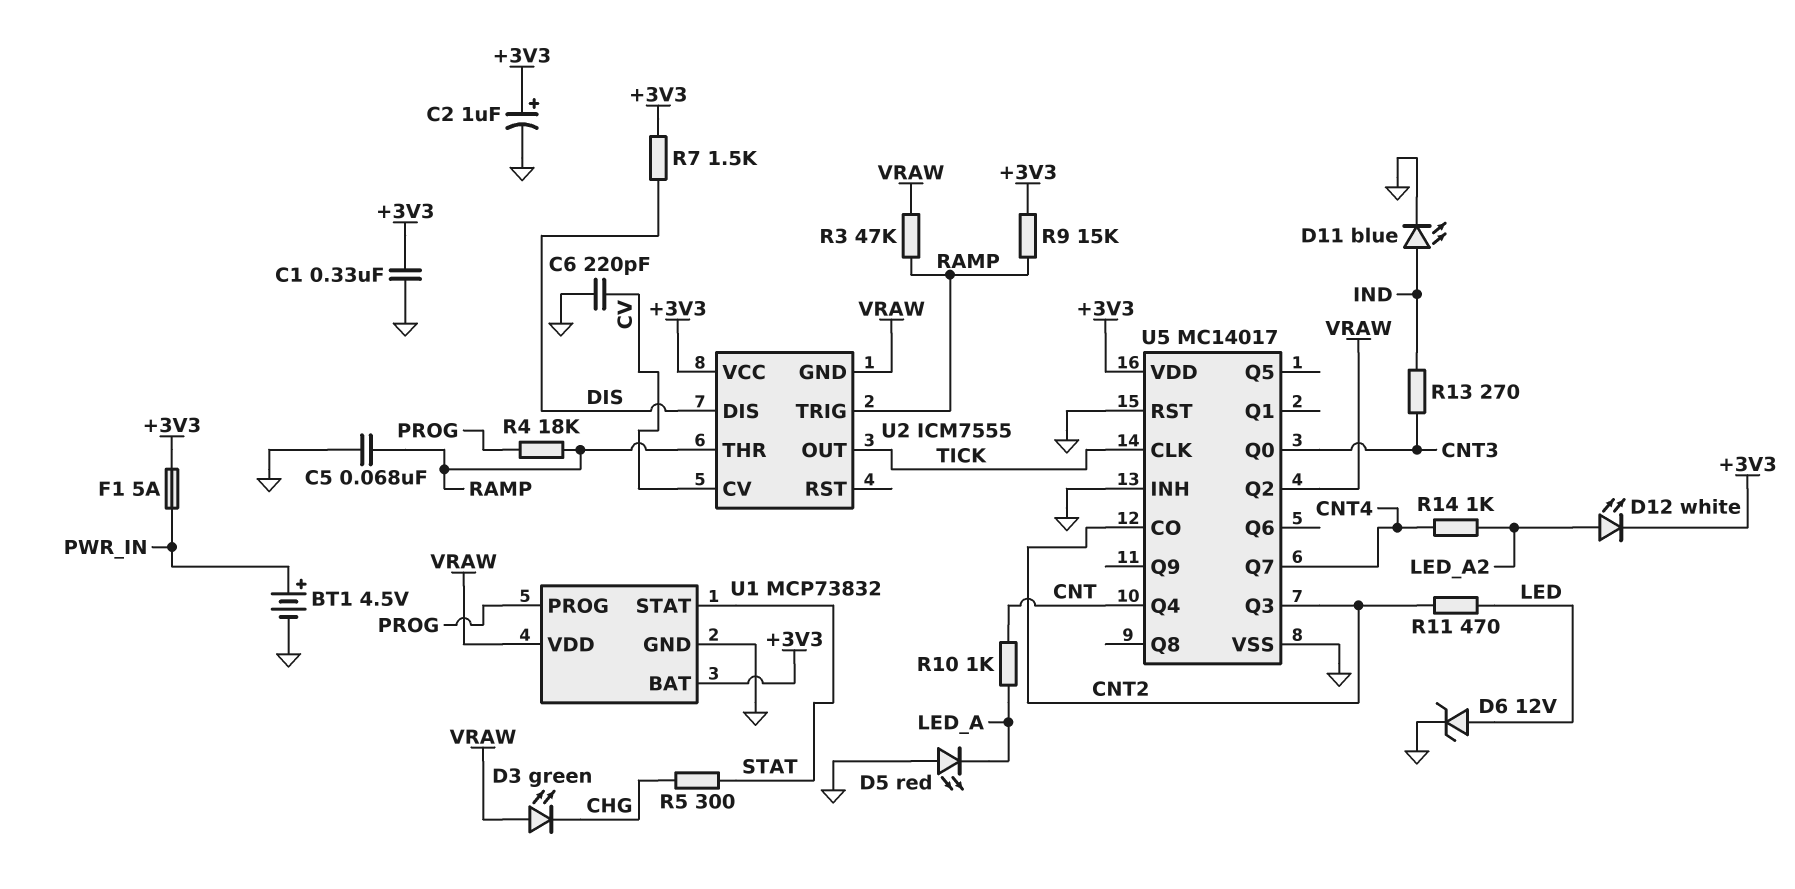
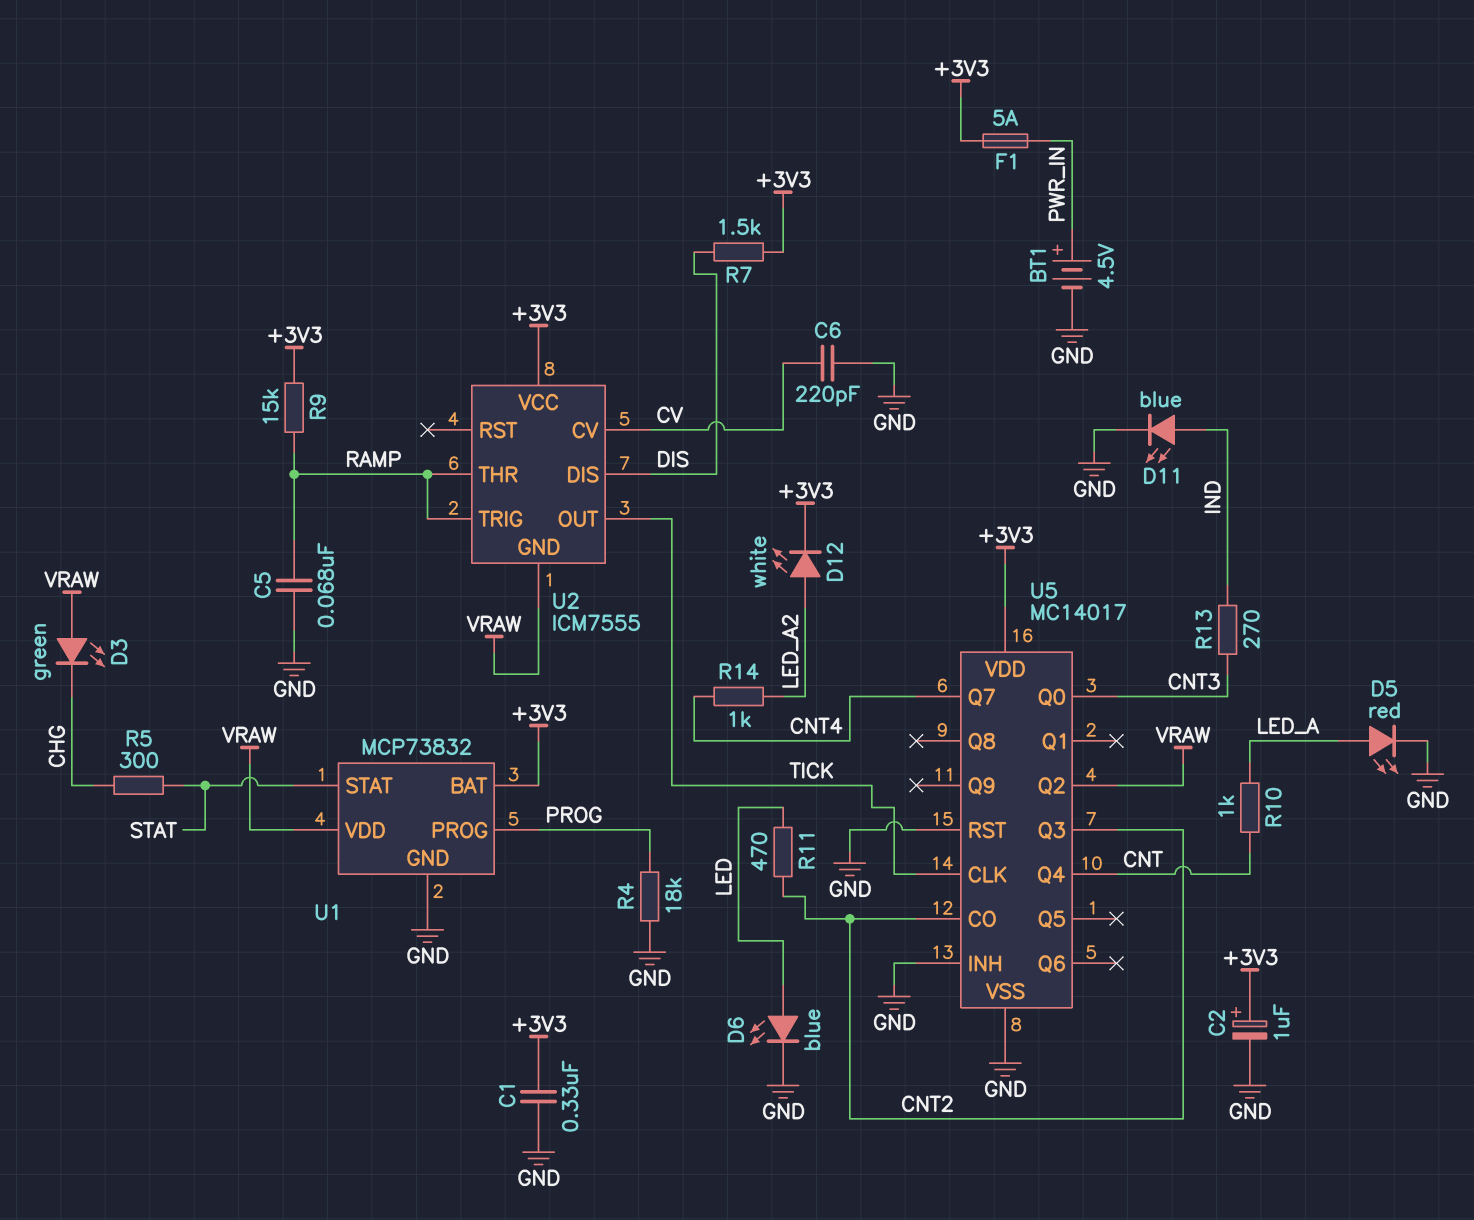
D5: LED red (A GND, K LED_A) -> LED red (A LED_A, K GND)
D6: zener 12V (A LED, K GND) -> LED blue (A LED, K GND)
R3: 47k (RAMP, VRAW) -> none
R4: 18k (PROG, RAMP) -> 18k (GND, PROG)

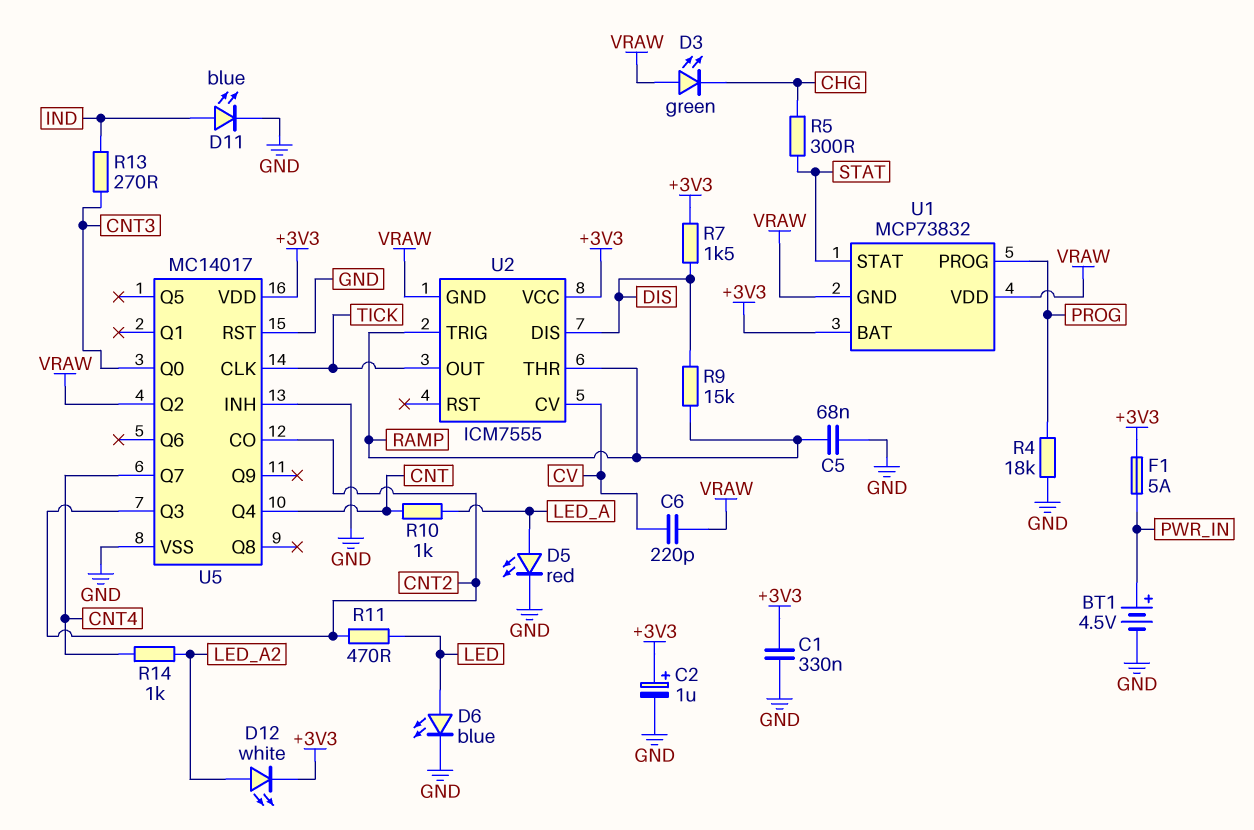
C6: 220pF (CV, GND) -> 220pF (CV, VRAW)
R9: 15k (+3V3, RAMP) -> 15k (DIS, RAMP)
U1 pin GND: GND -> VRAW

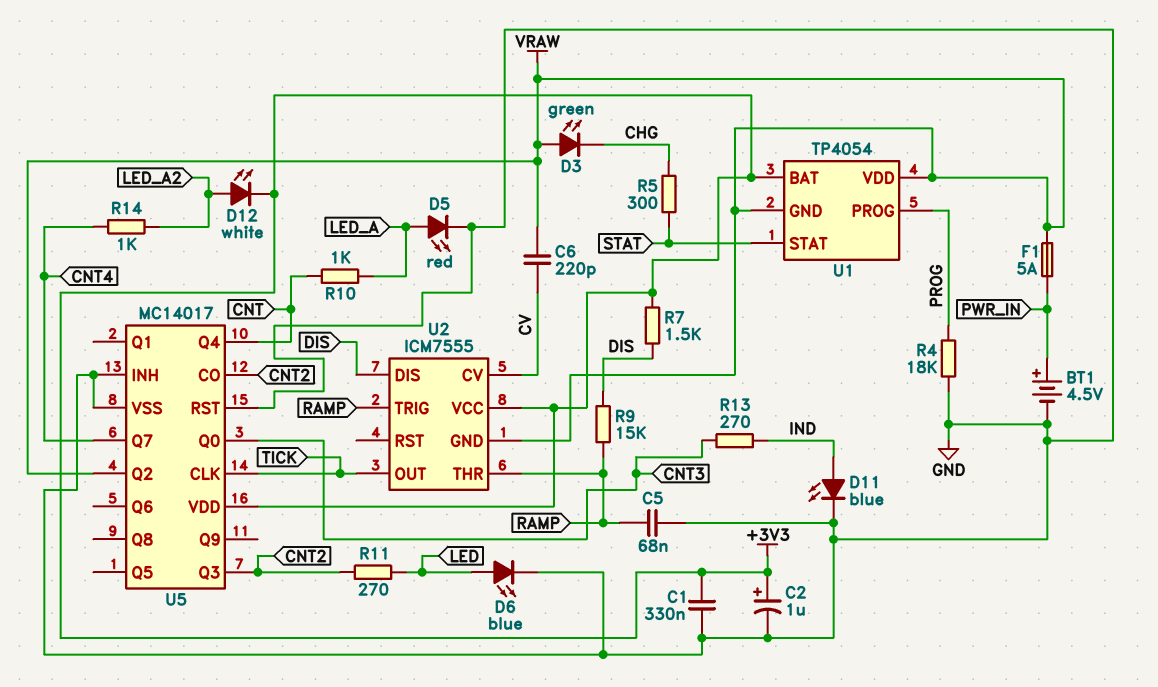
F1: 5A (+3V3, PWR_IN) -> 5A (PWR_IN, VRAW)
R11: 470 (CNT2, LED) -> 270 (CNT2, LED)
U1: MCP73832 -> TP4054

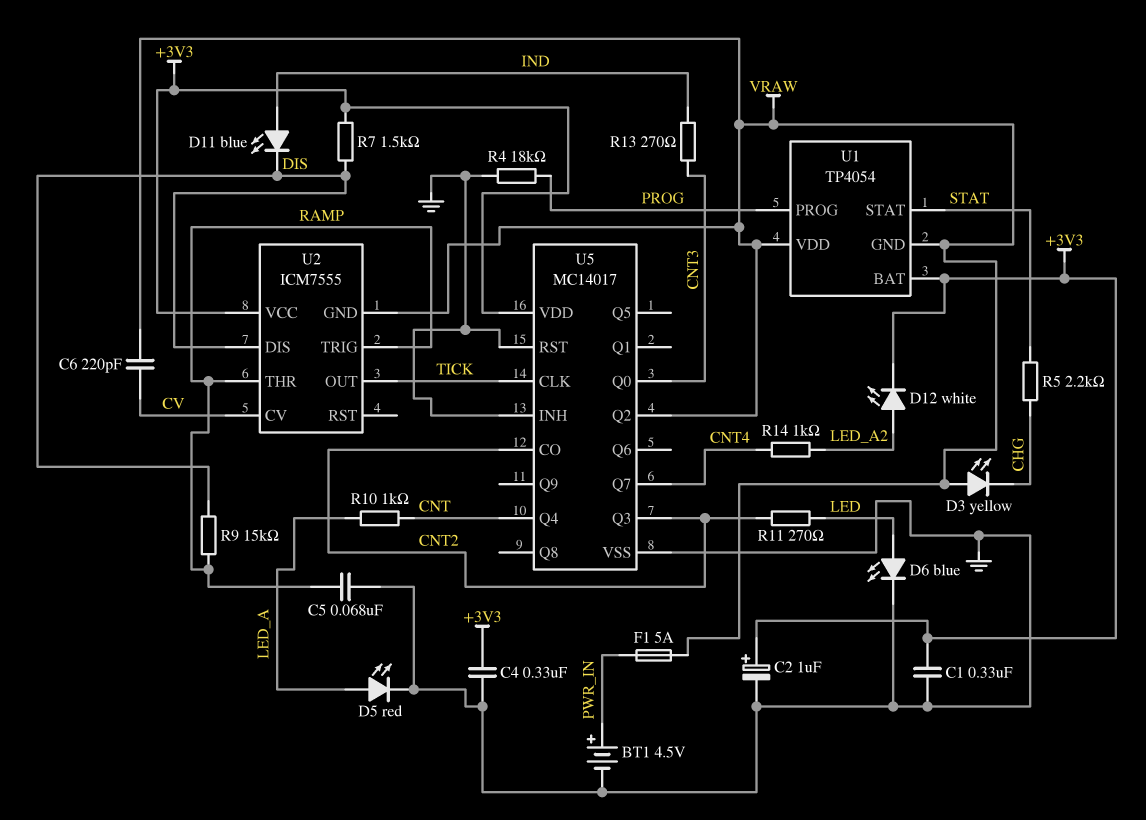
C4: none -> 330nF (+3V3, GND)
D3: LED green (A VRAW, K CHG) -> LED yellow (A VRAW, K CHG)
D11: LED blue (A IND, K GND) -> LED blue (A IND, K DIS)
R5: 300 (CHG, STAT) -> 2.2k (CHG, STAT)

